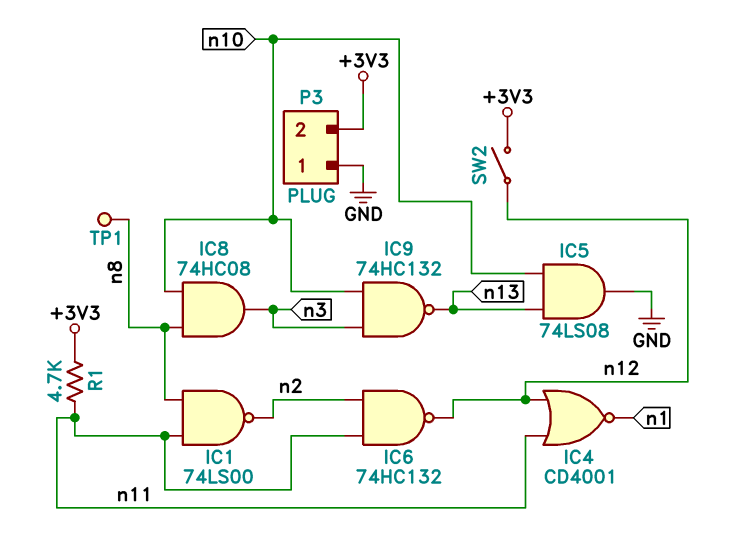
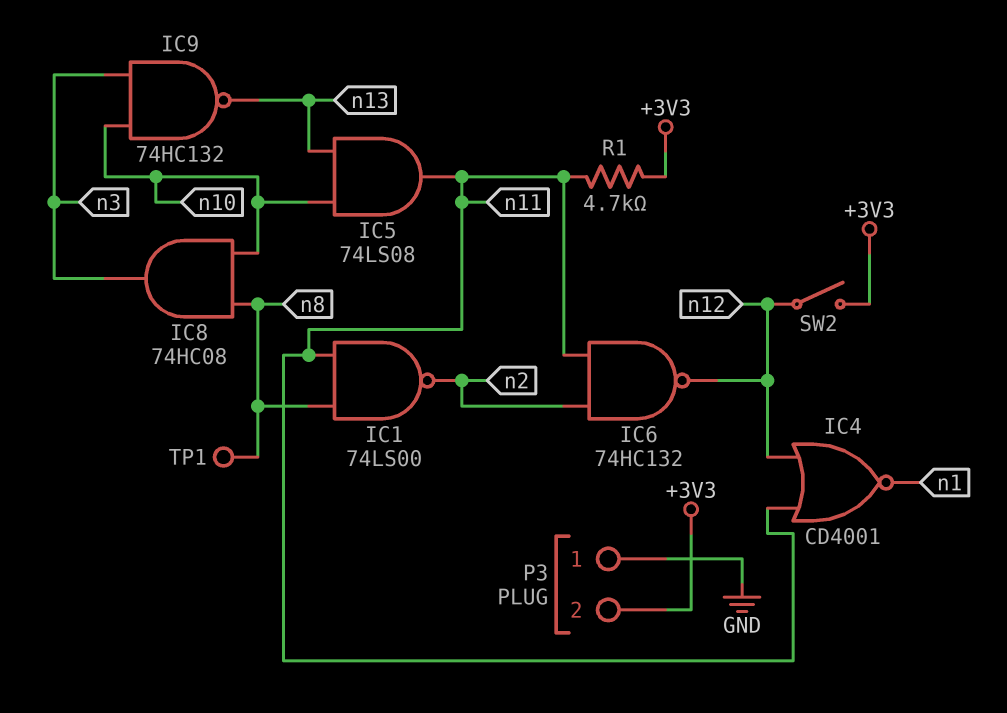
IC5: AND 74LS08 (in n10, in n13, out GND) -> AND 74LS08 (in n10, in n13, out n11)

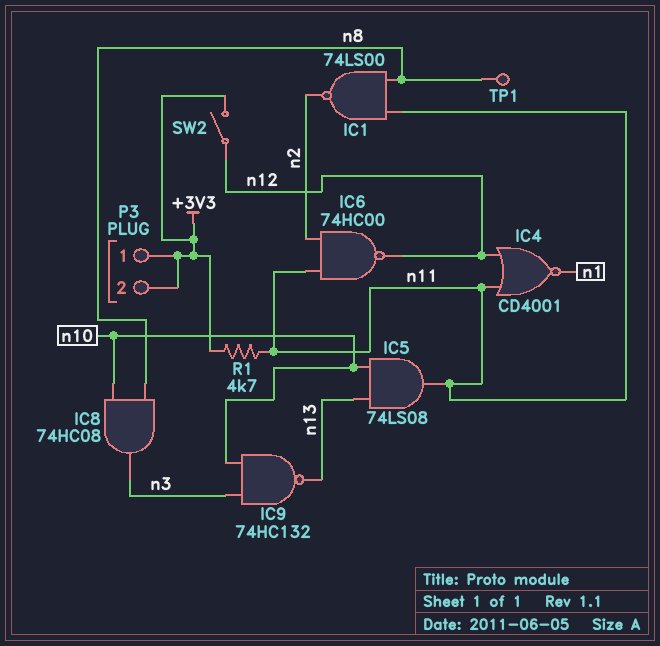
IC6: NAND 74HC132 (in n2, in n11, out n12) -> NAND 74HC00 (in n2, in n11, out n12)
P3 pin 1: GND -> +3V3

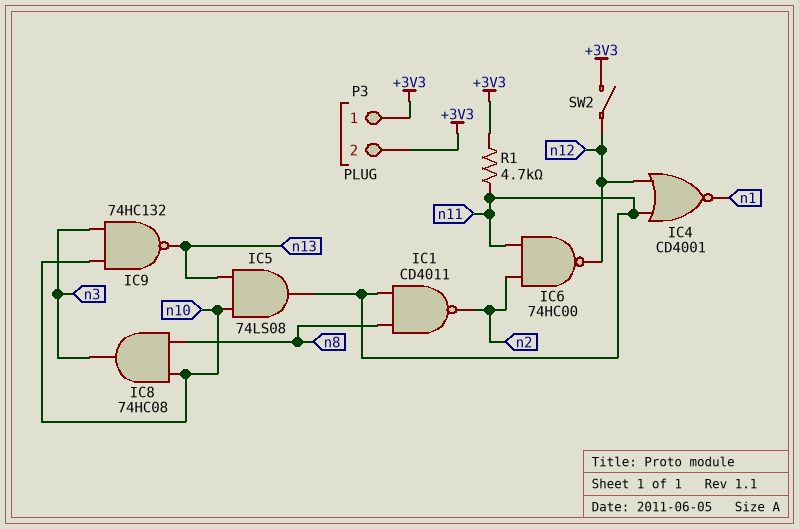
IC1: NAND 74LS00 (in n8, in n11, out n2) -> NAND CD4011 (in n8, in n11, out n2)
TP1: test point (n8) -> none

